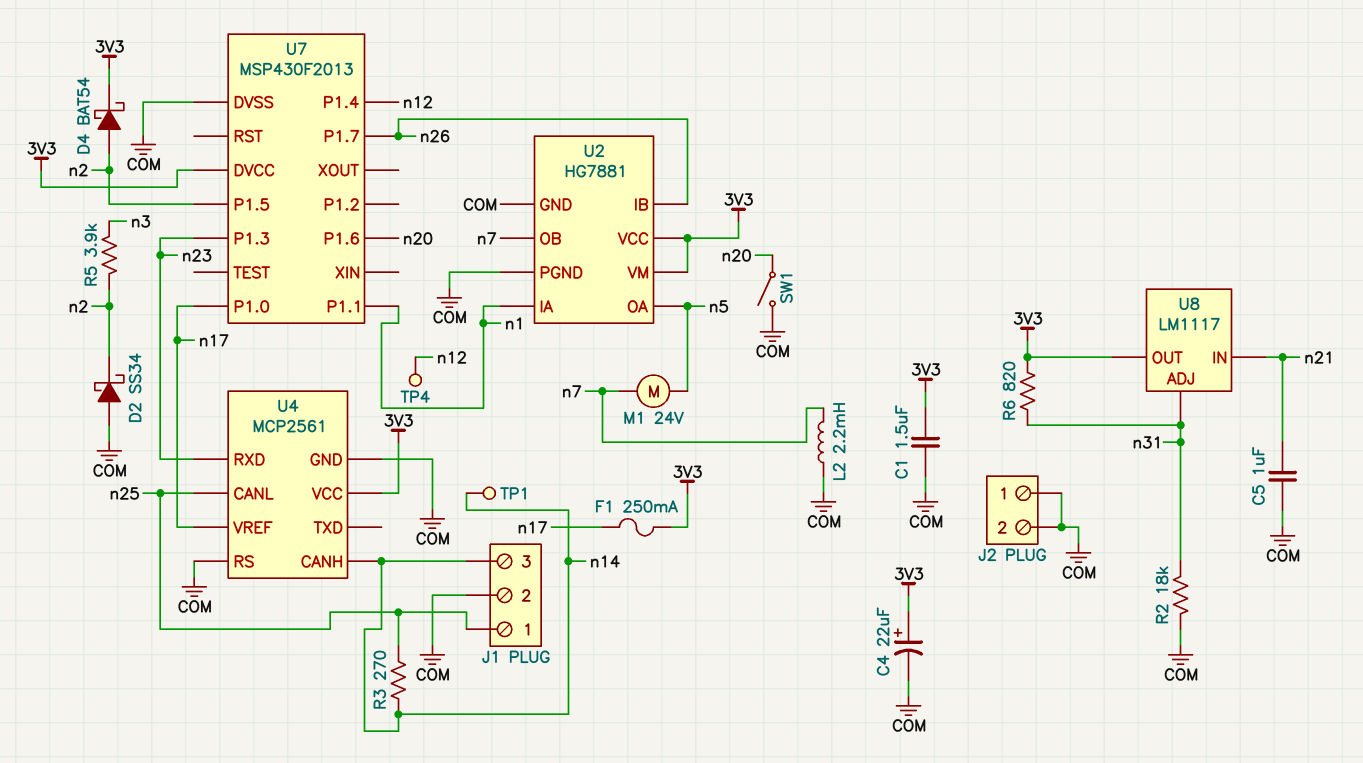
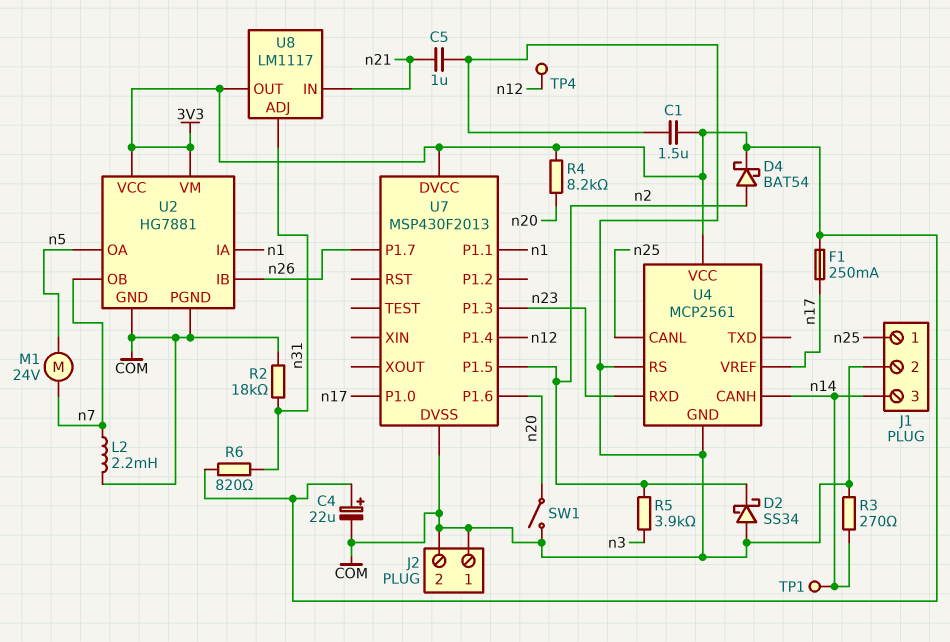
R3: 270 (n14, n25) -> 270 (COM, n14)
R4: none -> 8.2k (3V3, n20)

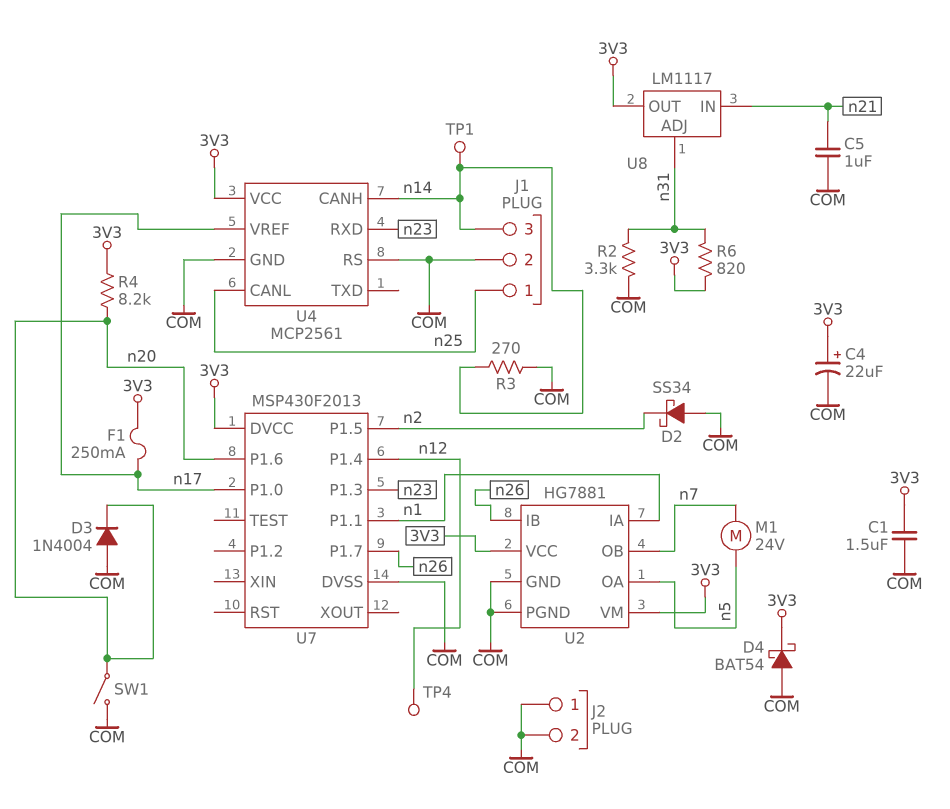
D3: none -> diode 1N4004 (A COM, K n20)
D4: schottky BAT54 (A n2, K 3V3) -> schottky BAT54 (A COM, K 3V3)
L2: 2.2mH (COM, n7) -> none
R2: 18k (COM, n31) -> 3.3k (COM, n31)
R5: 3.9k (n2, n3) -> none

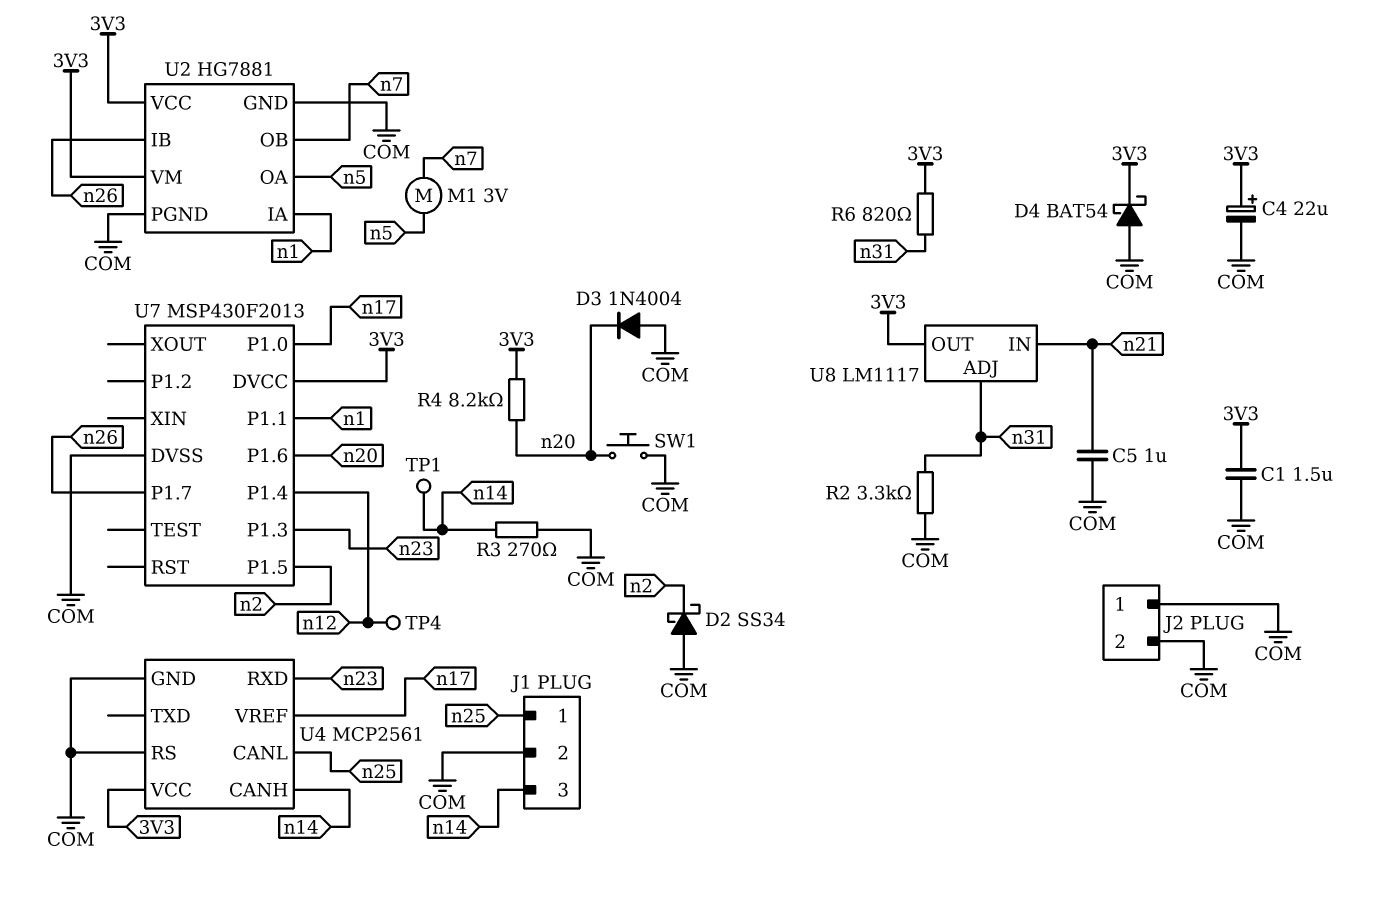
F1: 250mA (3V3, n17) -> none
M1: motor 24V (n5, n7) -> motor 3V (n5, n7)
SW1: switch (COM, n20) -> button (COM, n20)

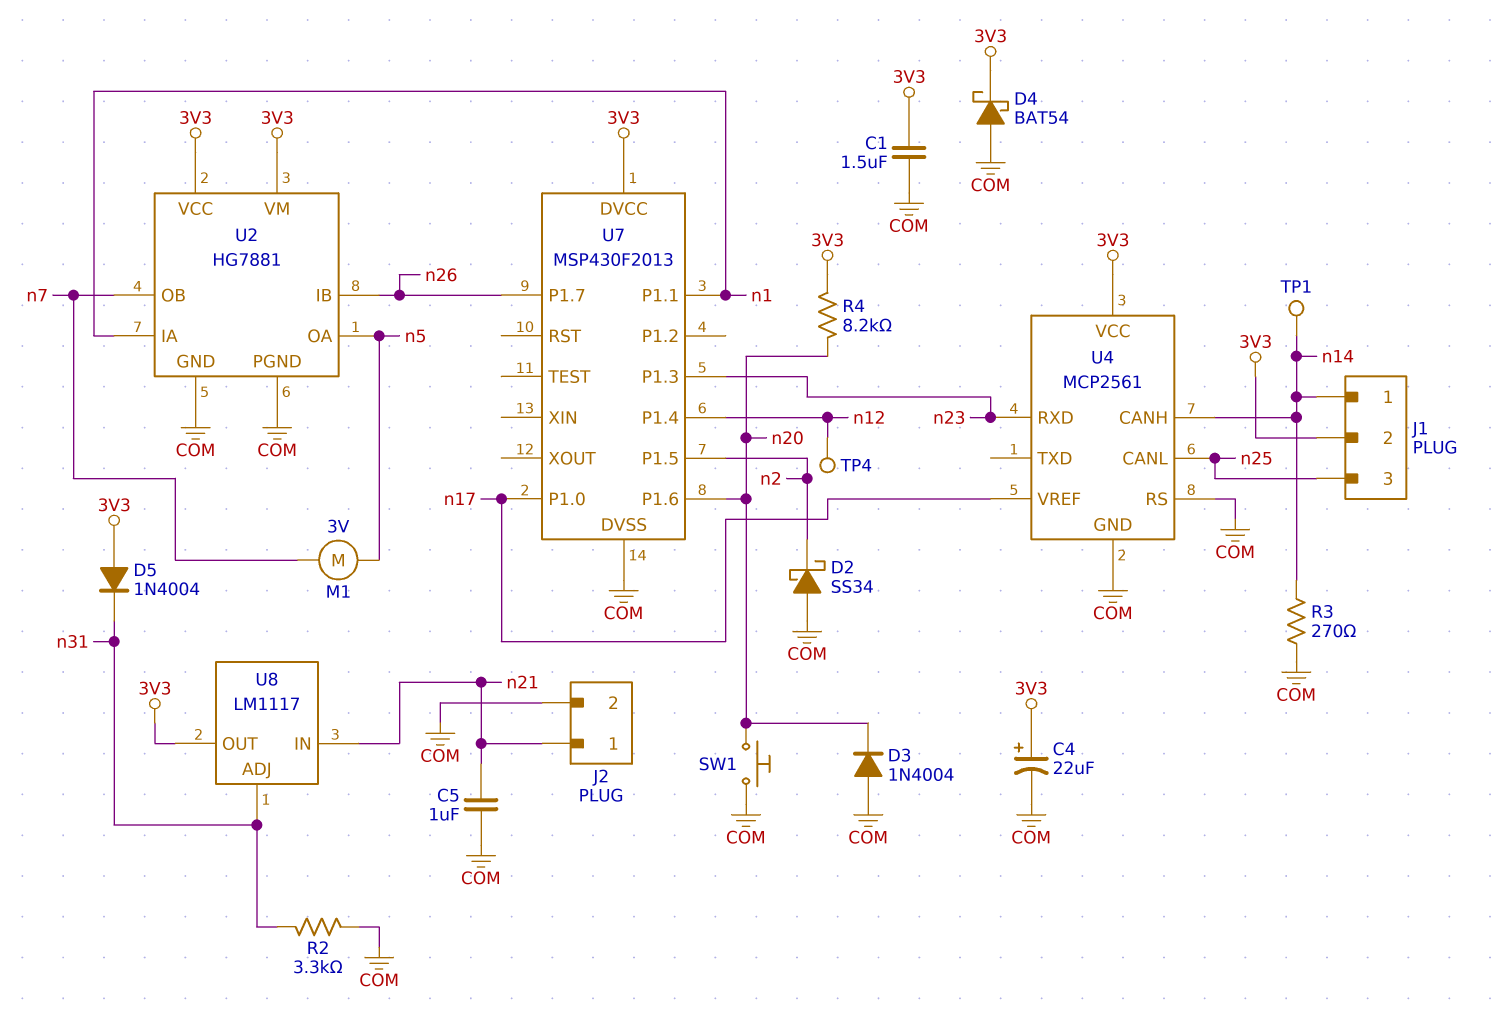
D5: none -> diode 1N4004 (A 3V3, K n31)
J1 pin 1: n25 -> n14
J1 pin 2: COM -> 3V3
J1 pin 3: n14 -> n25
J2 pin 1: COM -> n21
R6: 820 (3V3, n31) -> none

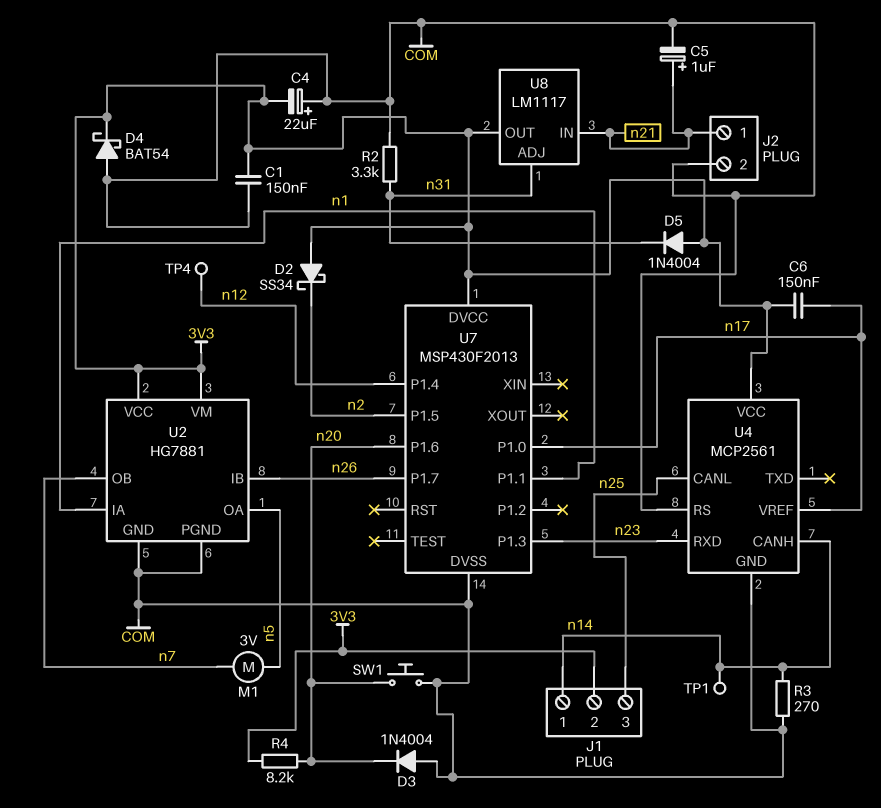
C1: 1.5uF (3V3, COM) -> 150nF (3V3, COM)
C4: 22uF (plus 3V3, minus COM) -> 22uF (plus COM, minus 3V3)
C5: 1uF (COM, n21) -> 1uF (plus n21, minus COM)
C6: none -> 150nF (3V3, n17)
D2: schottky SS34 (A COM, K n2) -> schottky SS34 (A 3V3, K n2)

